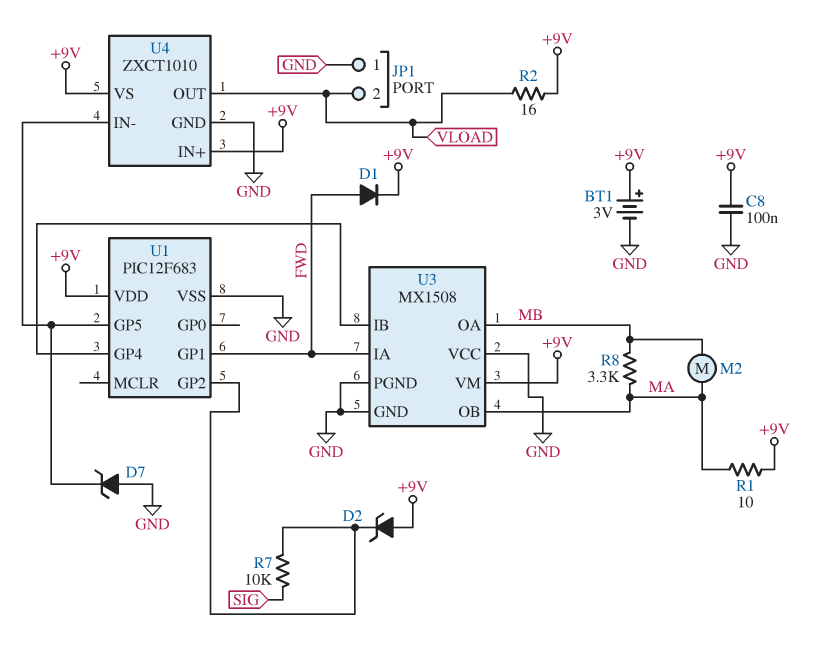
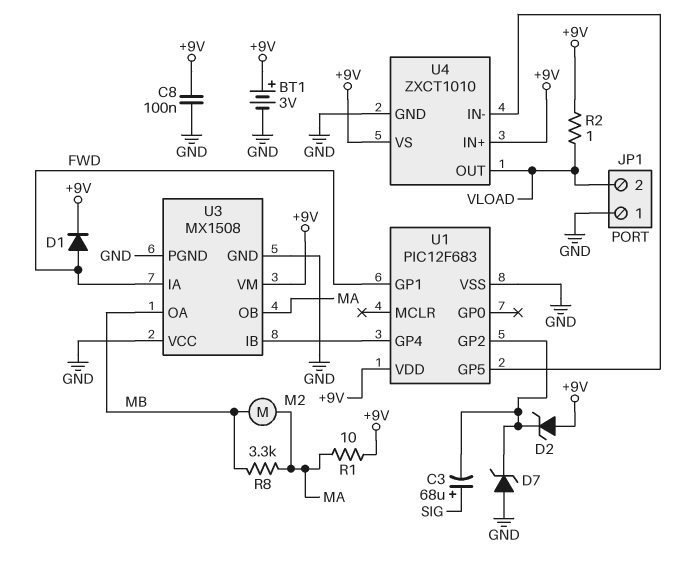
C3: none -> 68uF (plus SIG, minus U1/GP2)
D7: zener (A GND, K U1/GP5) -> zener (A GND, K U1/GP2)
R2: 16 (+9V, VLOAD) -> 1 (+9V, VLOAD)
R7: 10k (SIG, U1/GP2) -> none

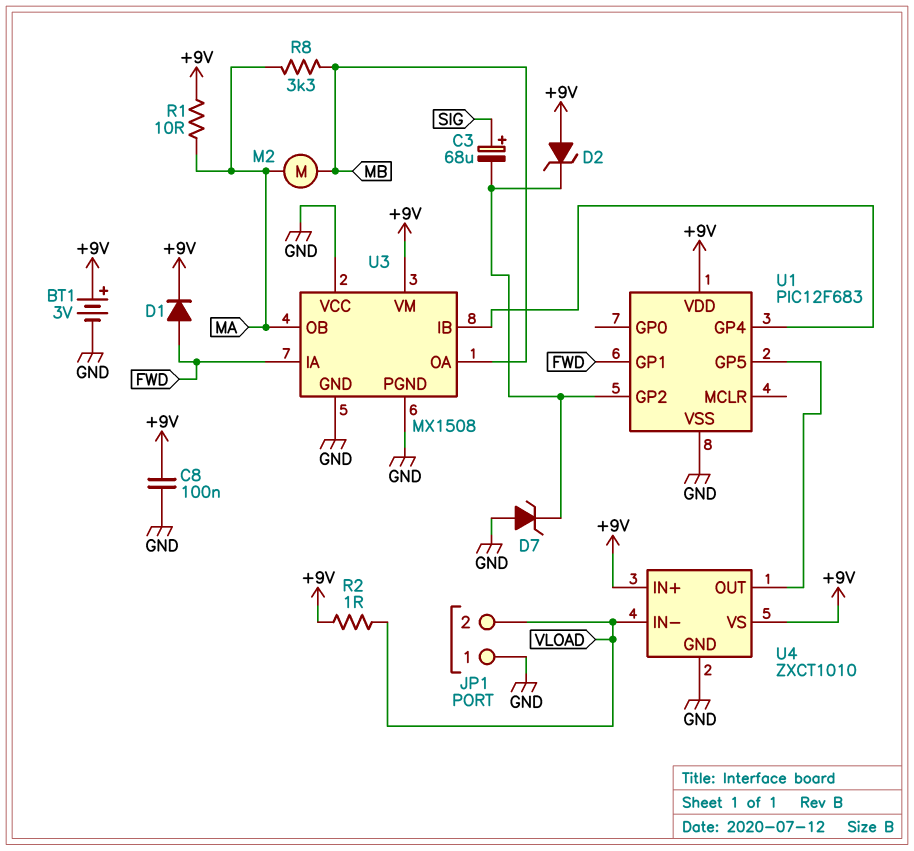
U4 pin IN-: U1/GP5 -> VLOAD
U4 pin OUT: VLOAD -> U1/GP5

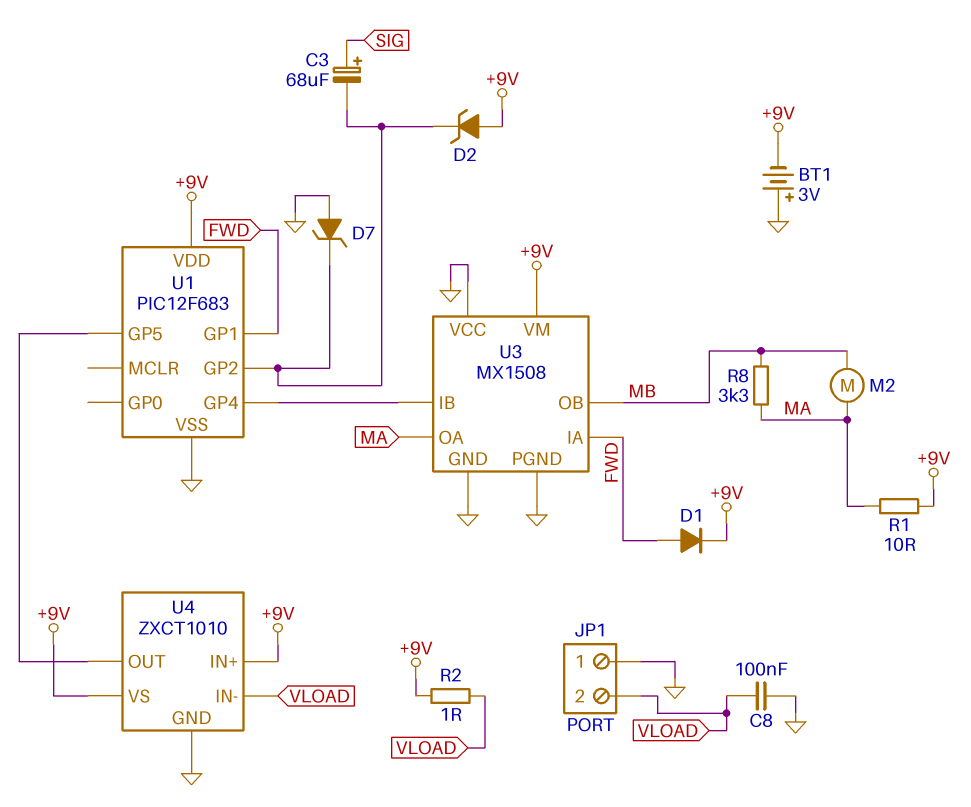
BT1: 3V (plus +9V, minus GND) -> 3V (plus GND, minus +9V)
C8: 100nF (+9V, GND) -> 100nF (GND, VLOAD)
U3 pin OA: MB -> MA
U3 pin OB: MA -> MB

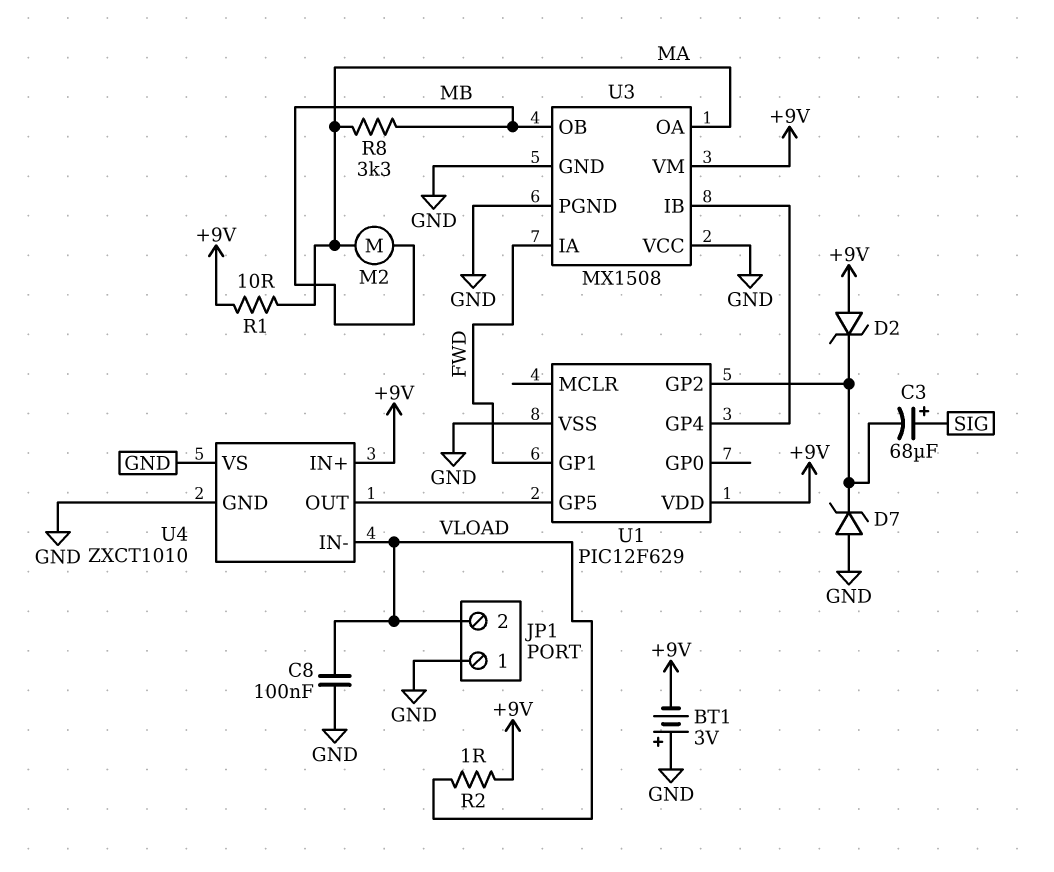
D1: diode (A FWD, K +9V) -> none
U1: PIC12F683 -> PIC12F629
U4 pin VS: +9V -> GND

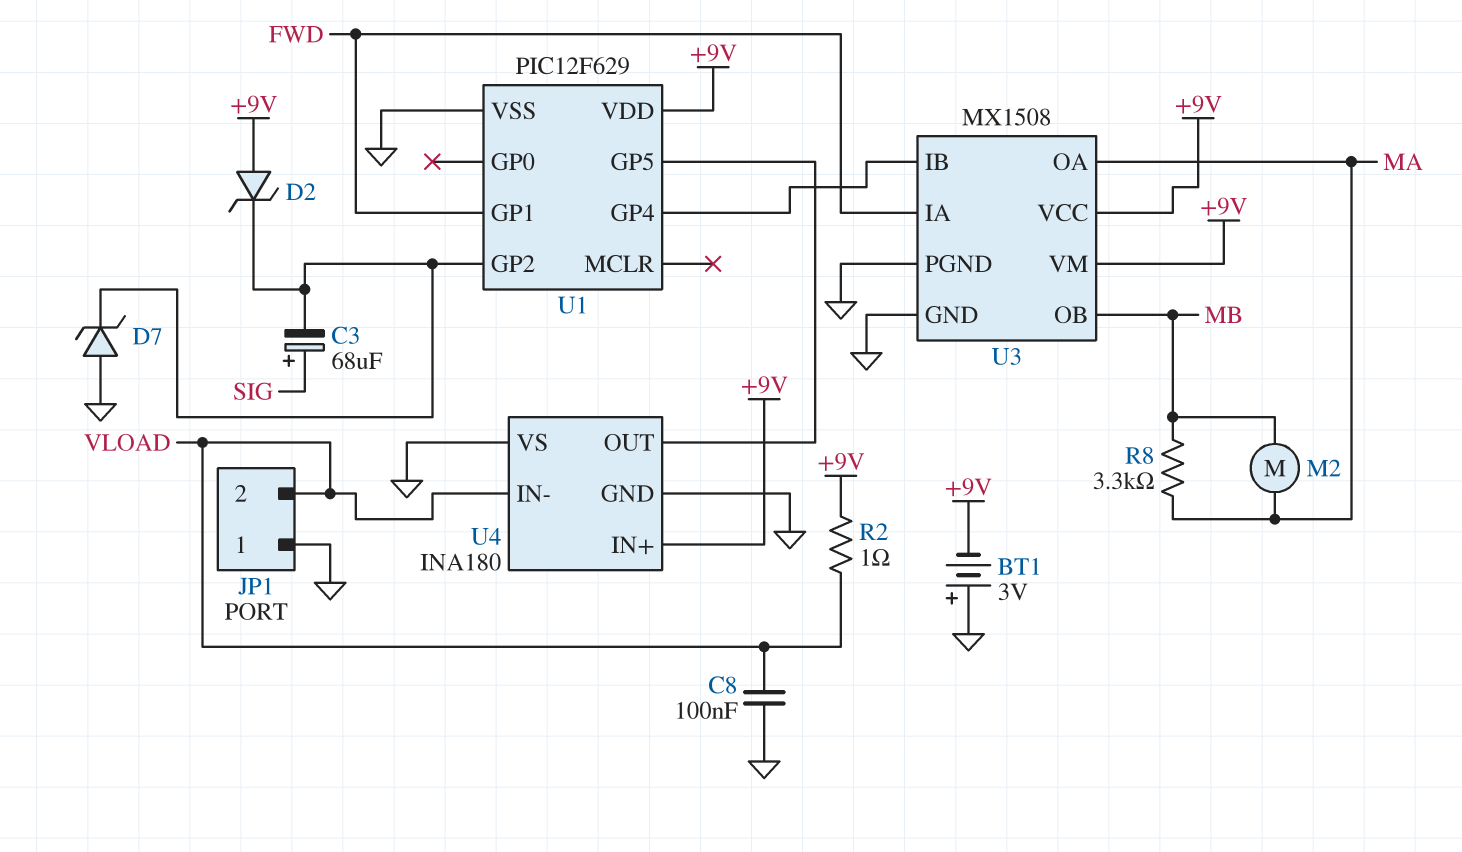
R1: 10 (+9V, MA) -> none
U3 pin VCC: GND -> +9V
U4: ZXCT1010 -> INA180

